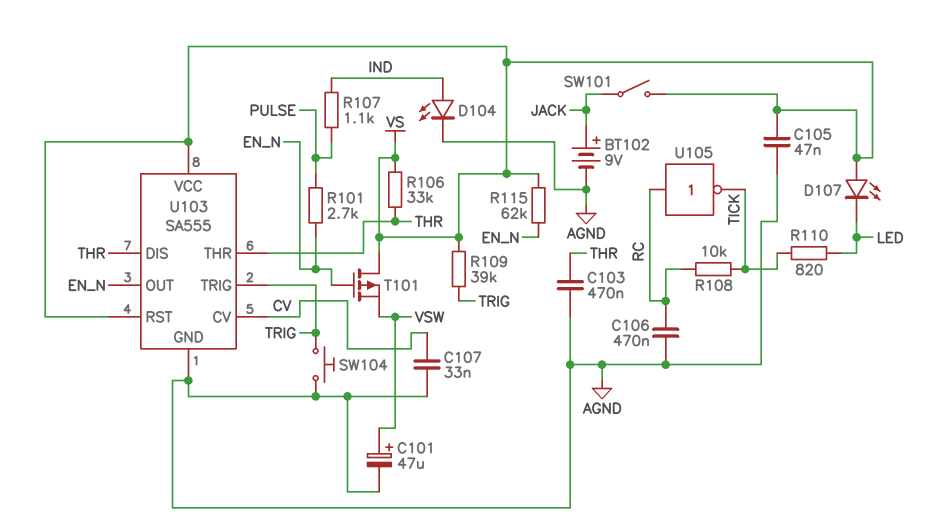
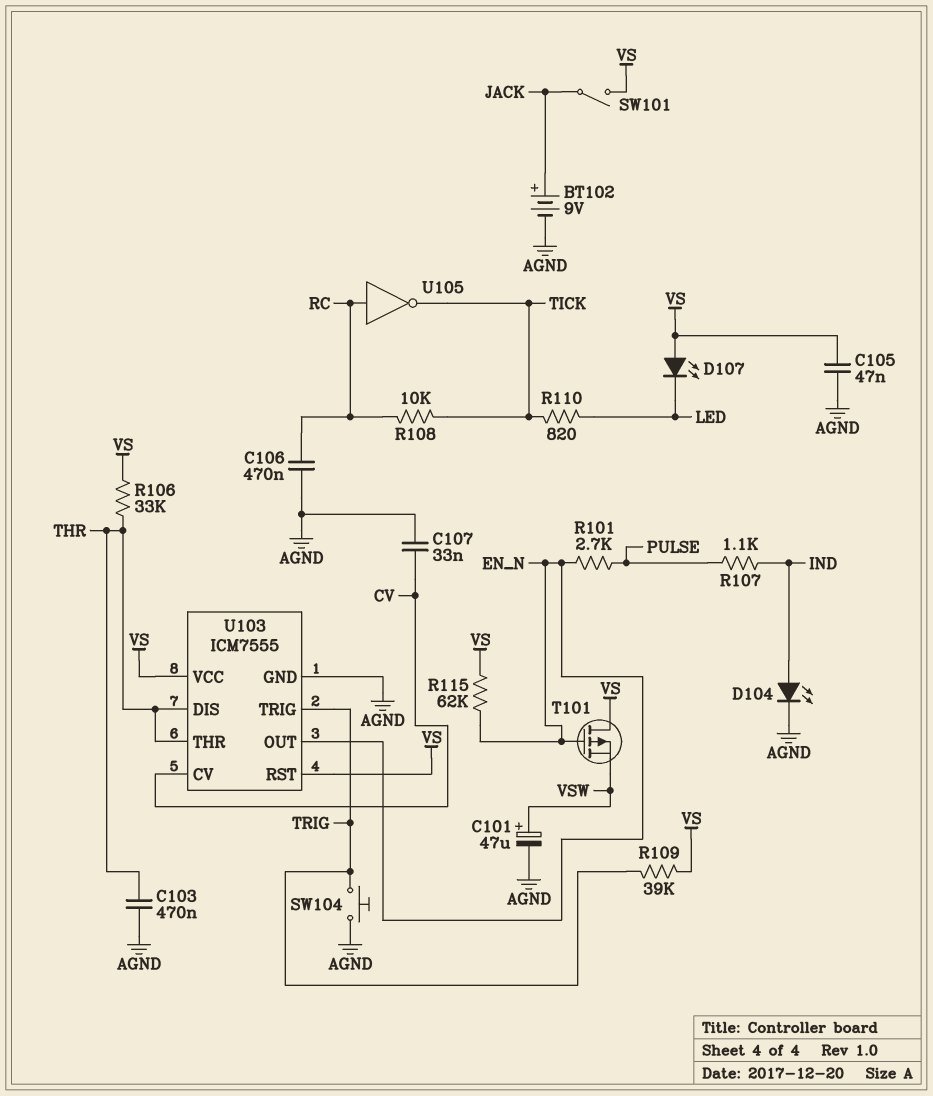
U103: SA555 -> ICM7555

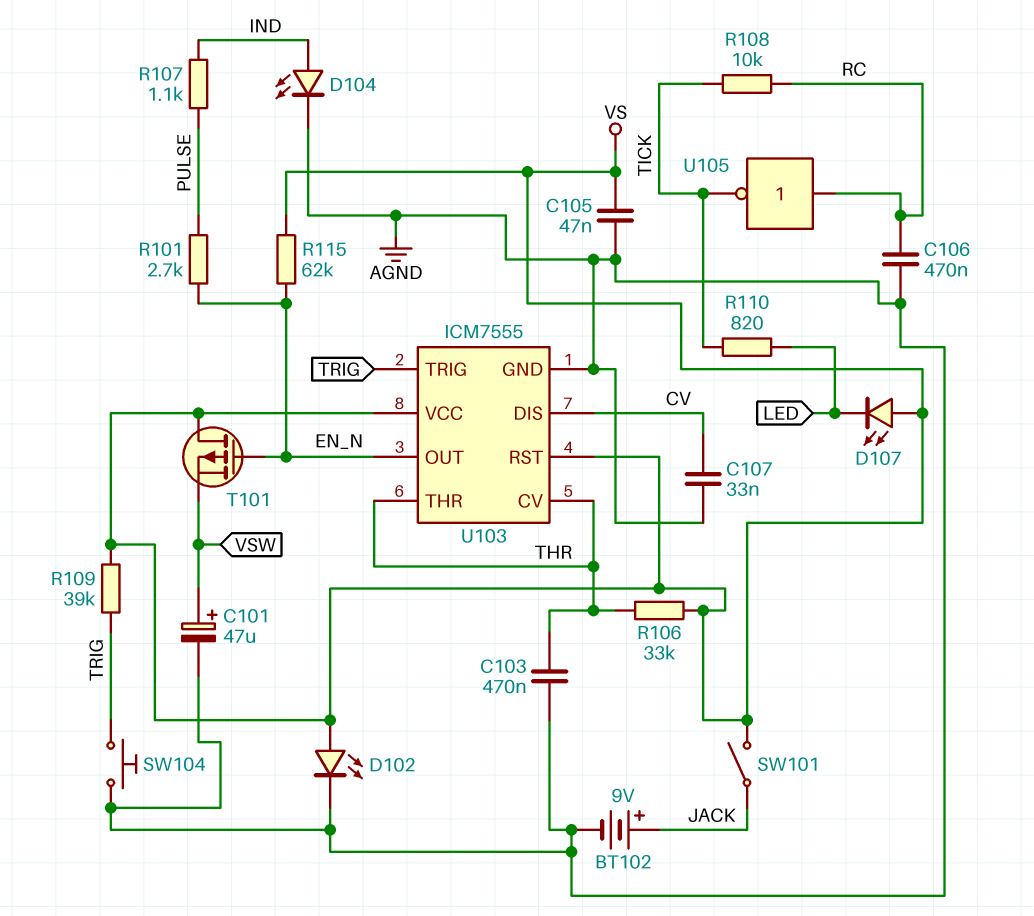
D102: none -> LED (A VS, K AGND)
U103 pin CV: CV -> THR
U103 pin DIS: THR -> CV

